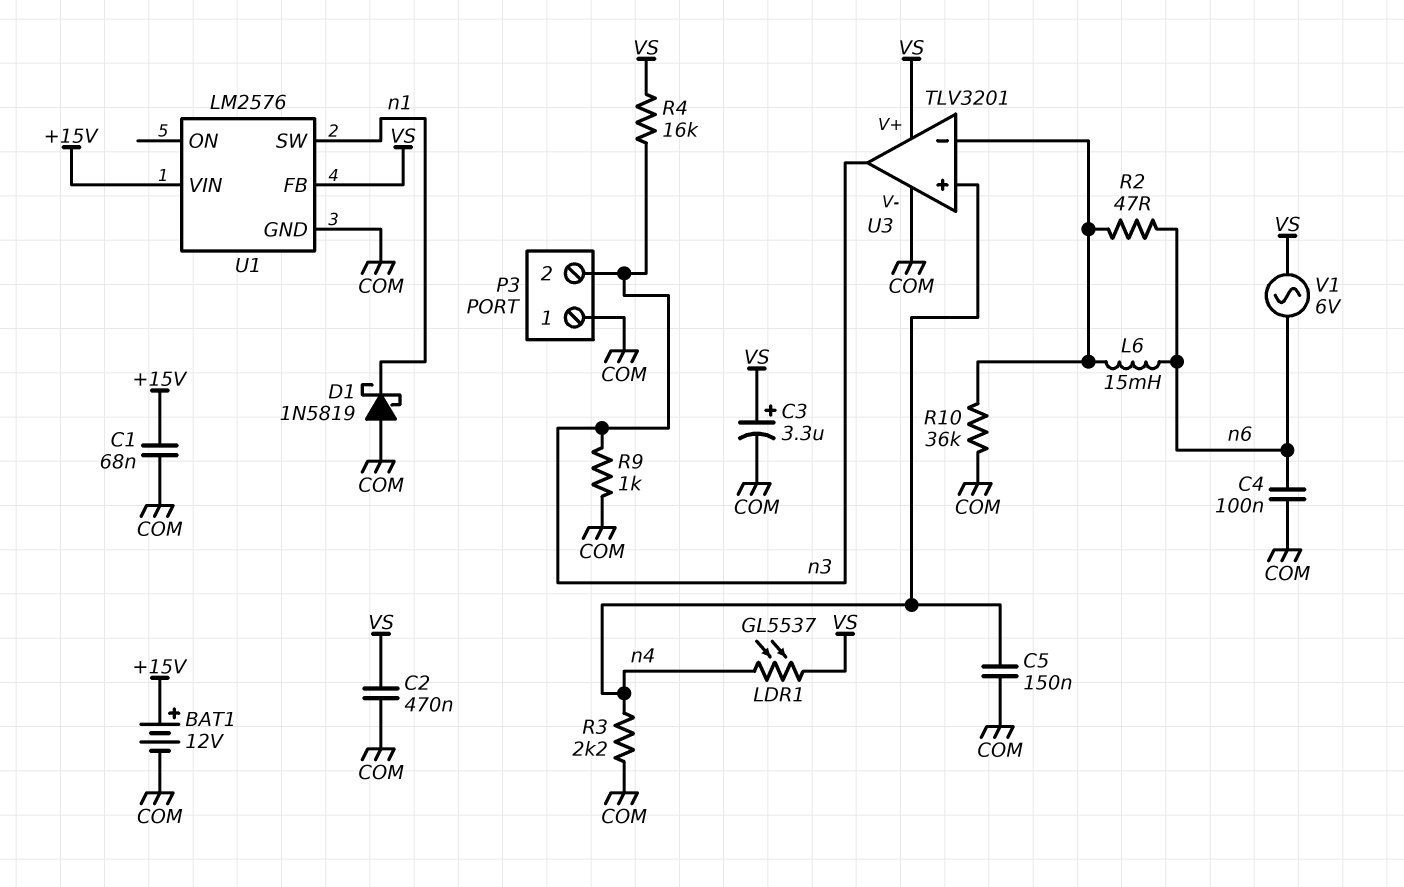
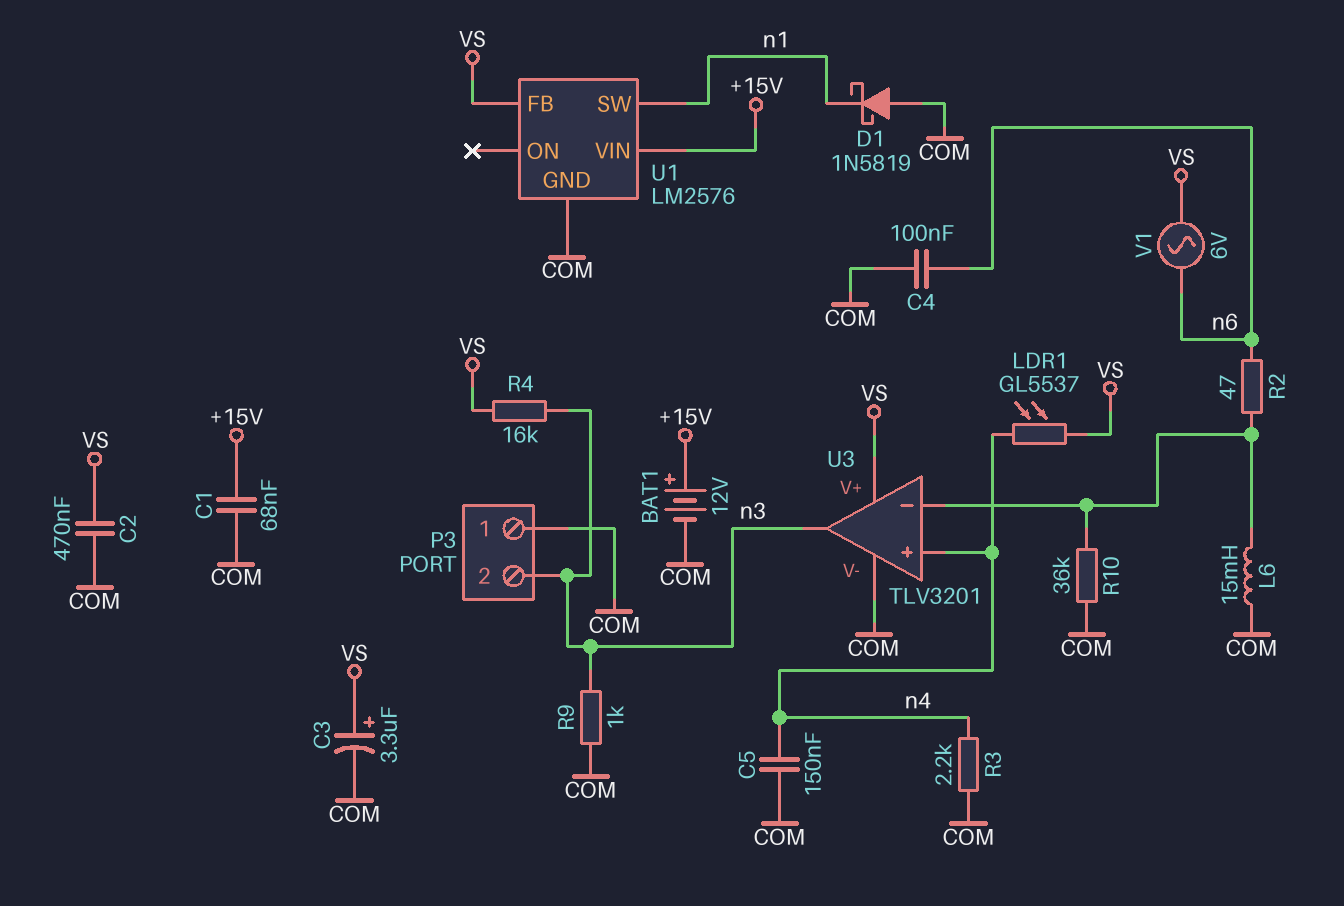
L6: 15mH (U3/in-, n6) -> 15mH (COM, U3/in-)

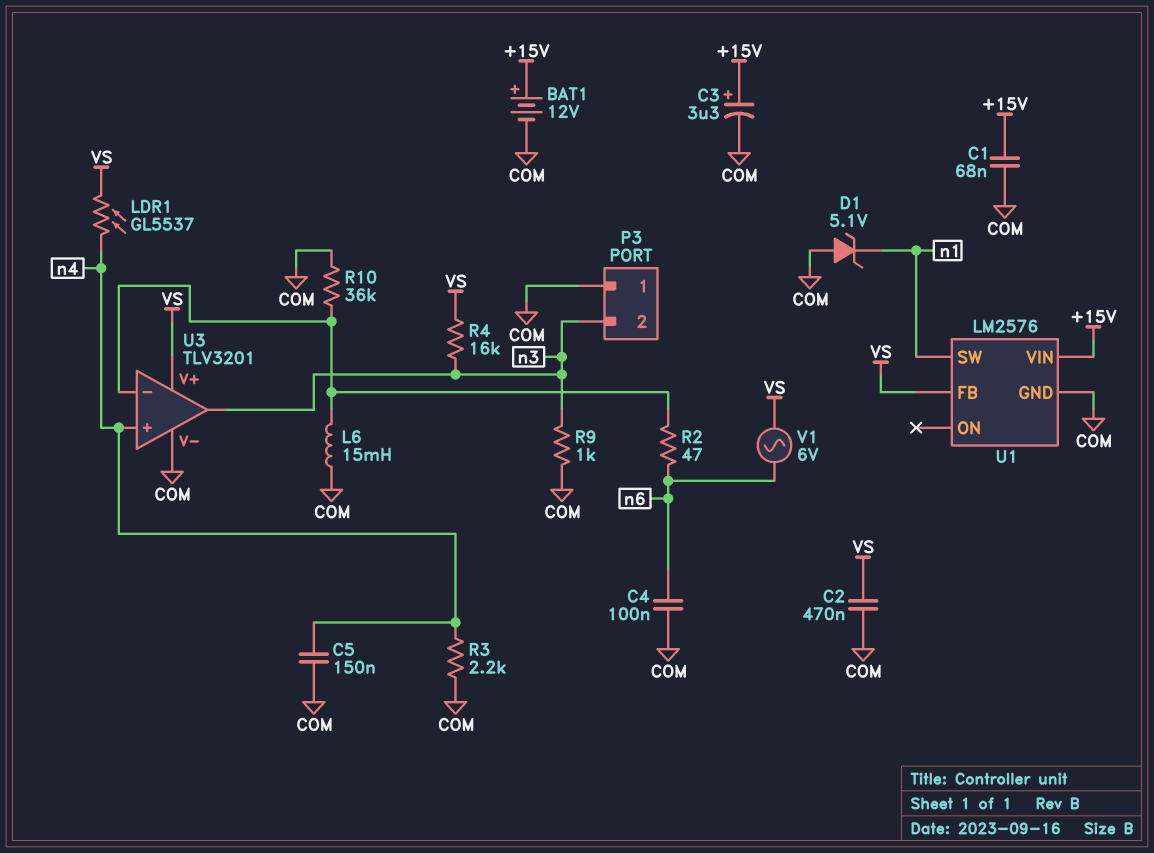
C3: 3.3uF (plus VS, minus COM) -> 3.3uF (plus +15V, minus COM)
D1: schottky 1N5819 (A COM, K n1) -> zener 5.1V (A COM, K n1)

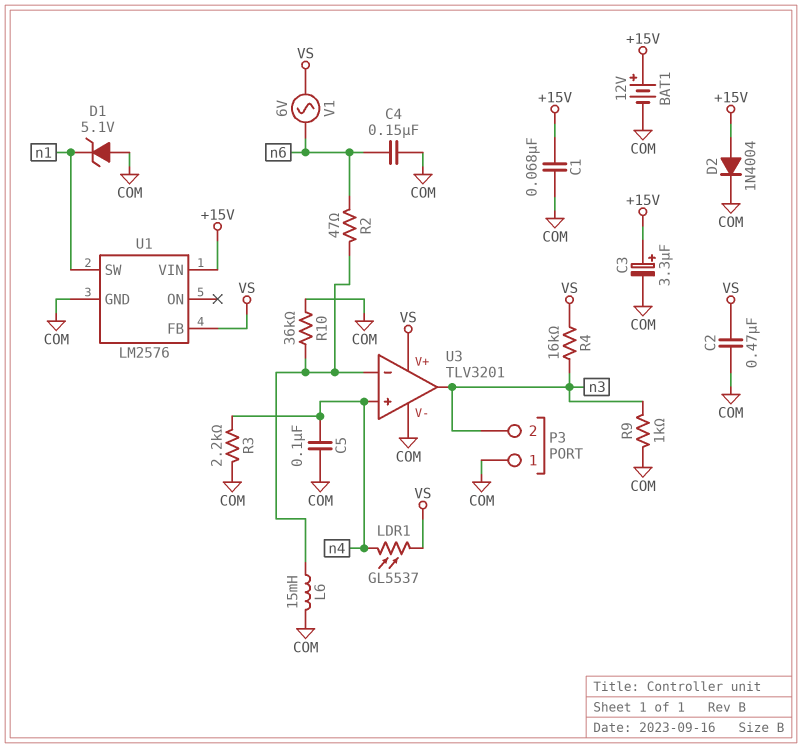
C4: 100nF (COM, n6) -> 150nF (COM, n6)
C5: 150nF (COM, n4) -> 100nF (COM, n4)
D2: none -> diode 1N4004 (A +15V, K COM)

